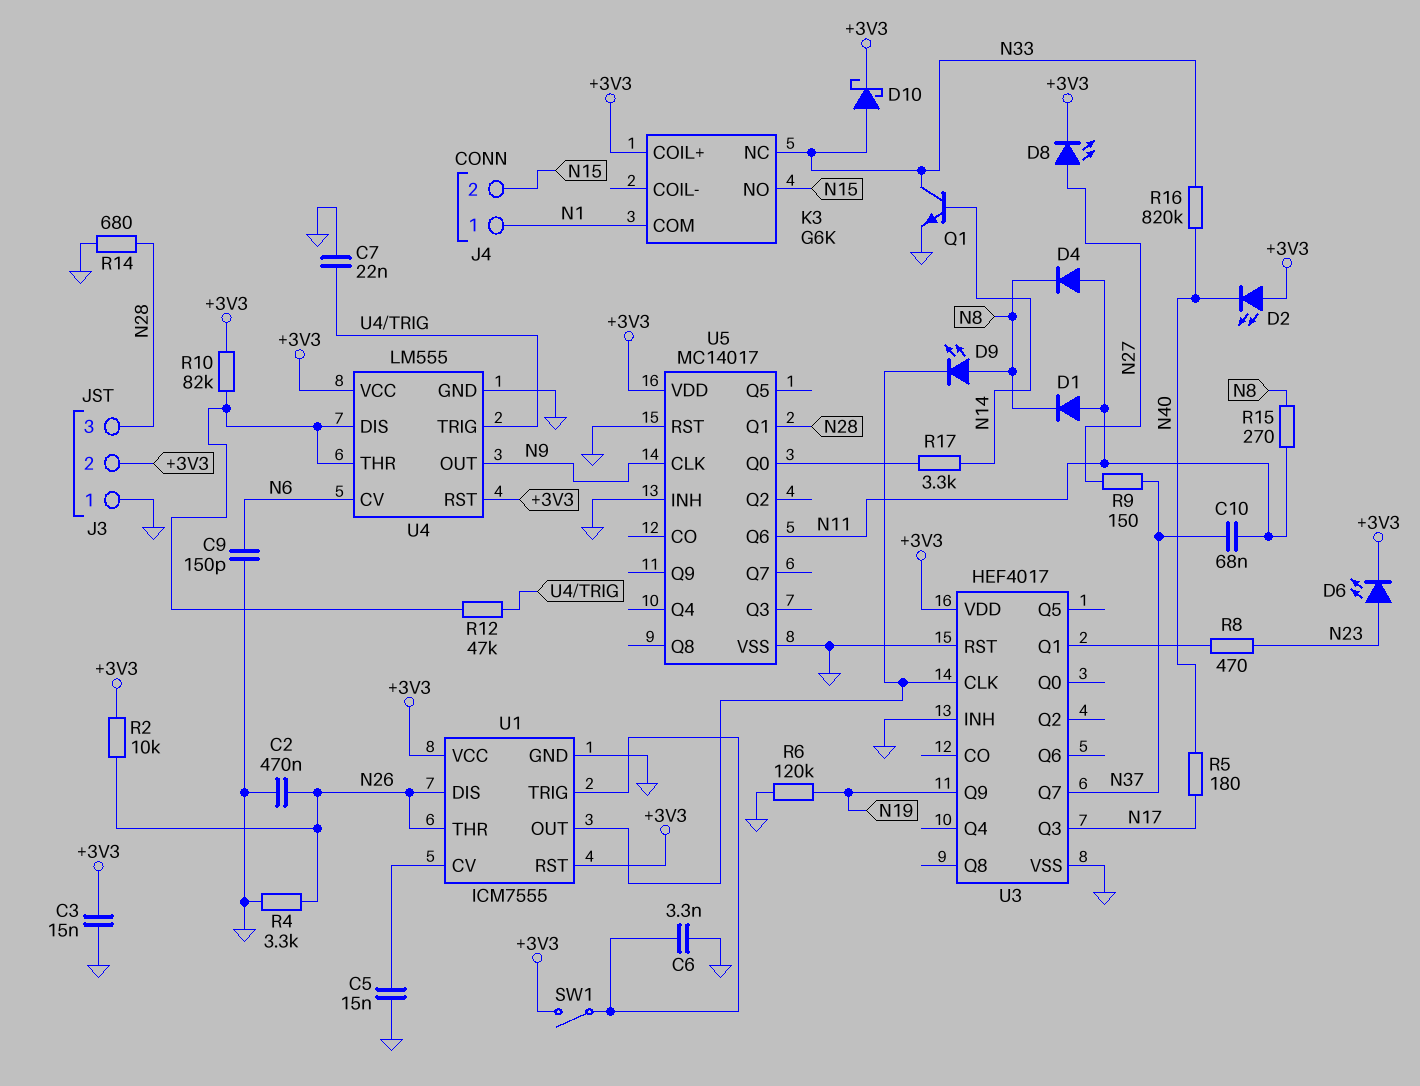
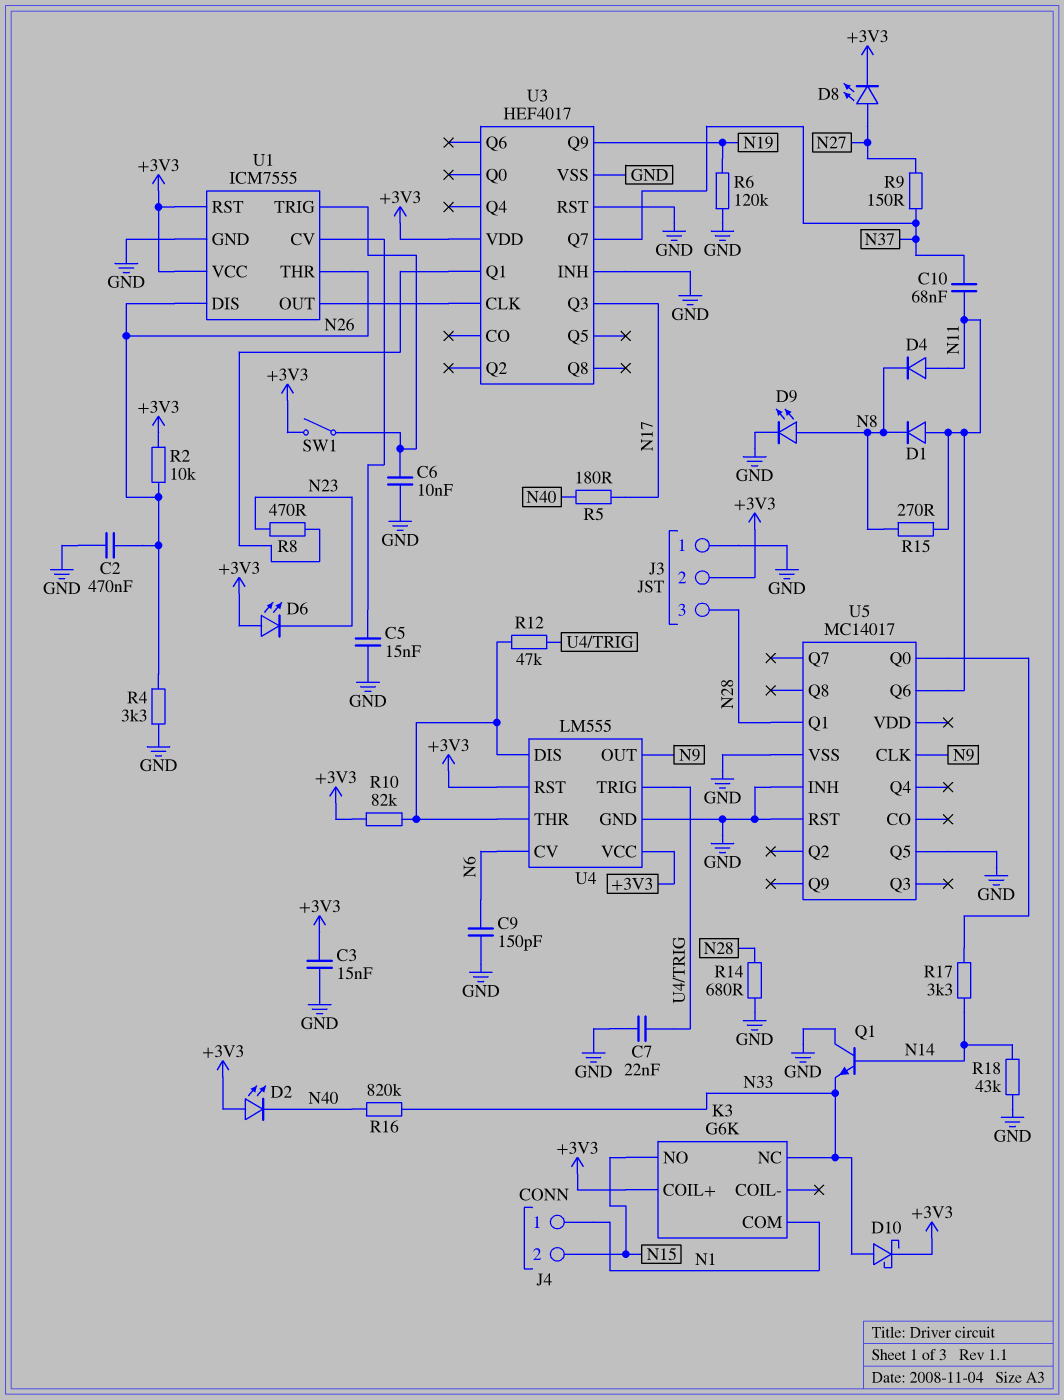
C6: 3.3nF (GND, U1/TRIG) -> 10nF (GND, U1/TRIG)
D6: LED (A N23, K +3V3) -> LED (A +3V3, K N23)
D9: LED (A N8, K U1/OUT) -> LED (A N8, K GND)
Q1: NPN (B N14, C N33, E GND) -> NPN (B N14, C GND, E N33)
R18: none -> 43k (GND, N14)
U5 pin Q5: none -> GND
U5 pin VDD: +3V3 -> none

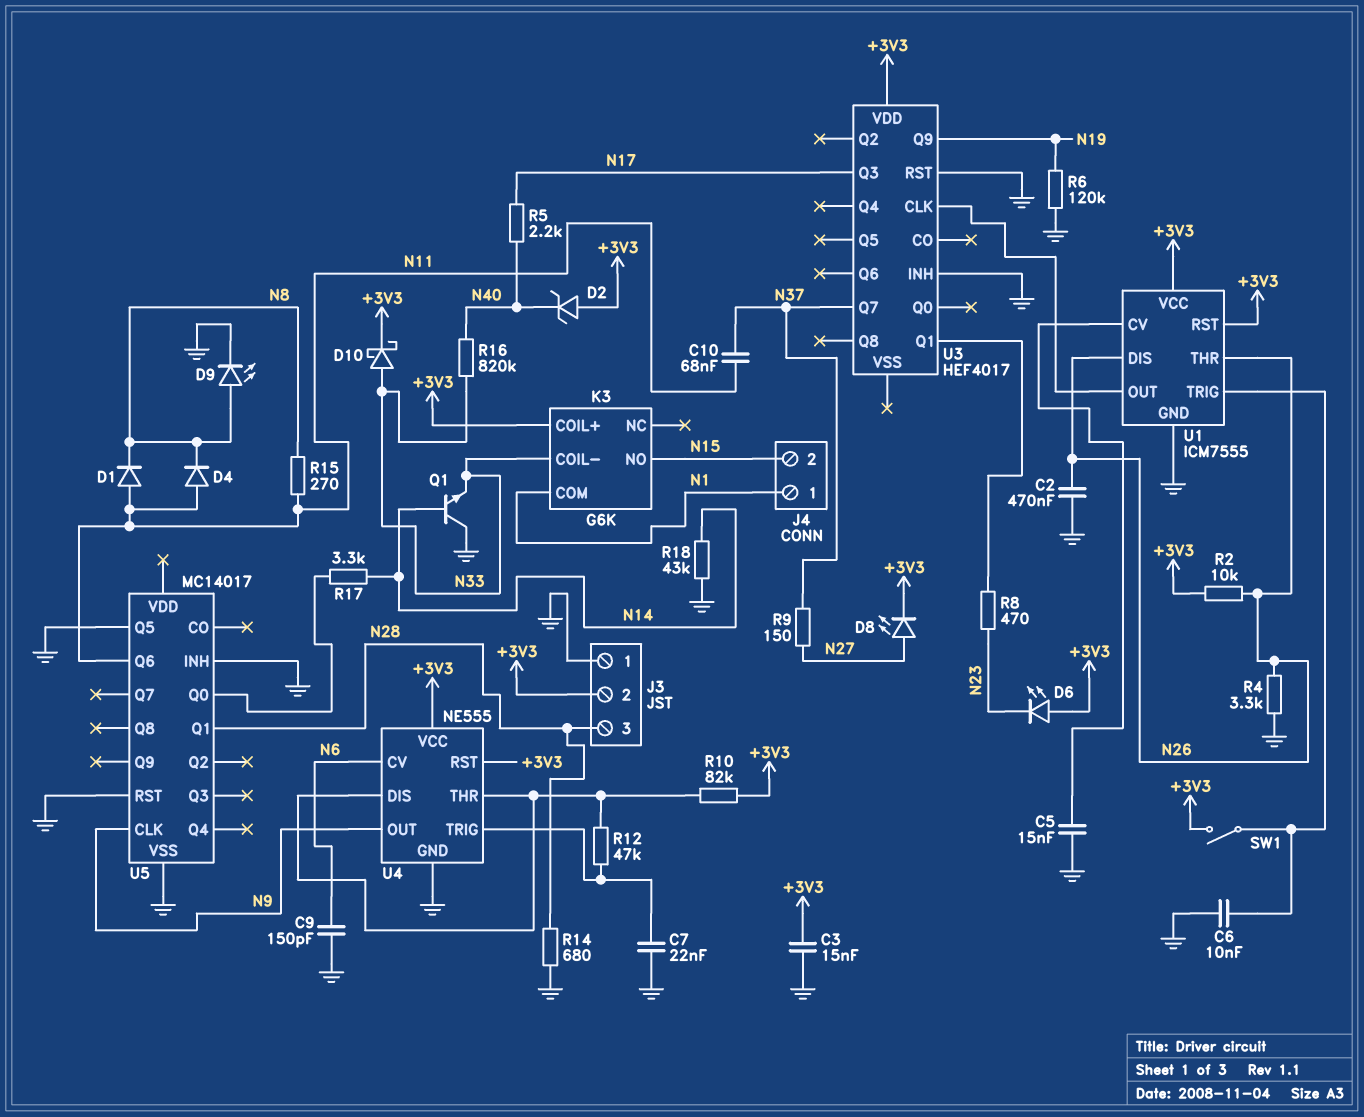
D2: LED (A +3V3, K N40) -> zener (A +3V3, K N40)
K3 pin COIL-: none -> N33
K3 pin NC: N33 -> none
R5: 180 (N17, N40) -> 2.2k (N17, N40)
U3 pin VSS: GND -> none
U4: LM555 -> NE555

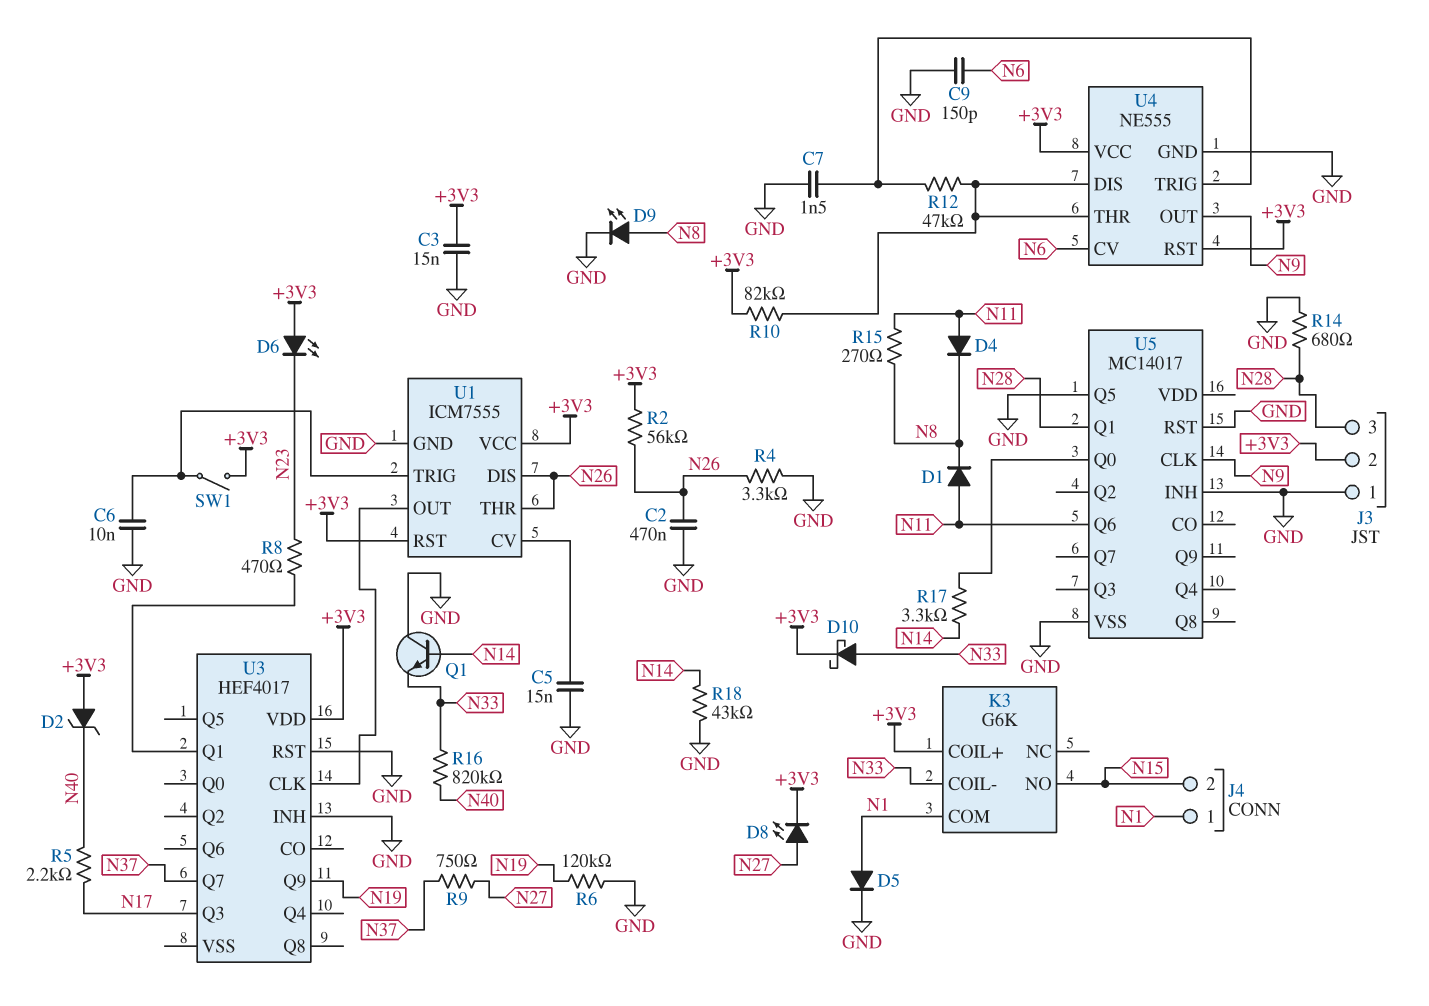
C7: 22nF (GND, U4/TRIG) -> 1.5nF (GND, U4/TRIG)
C10: 68nF (N11, N37) -> none
D5: none -> diode (A N1, K GND)
R2: 10k (+3V3, N26) -> 56k (+3V3, N26)
R9: 150 (N27, N37) -> 750 (N27, N37)

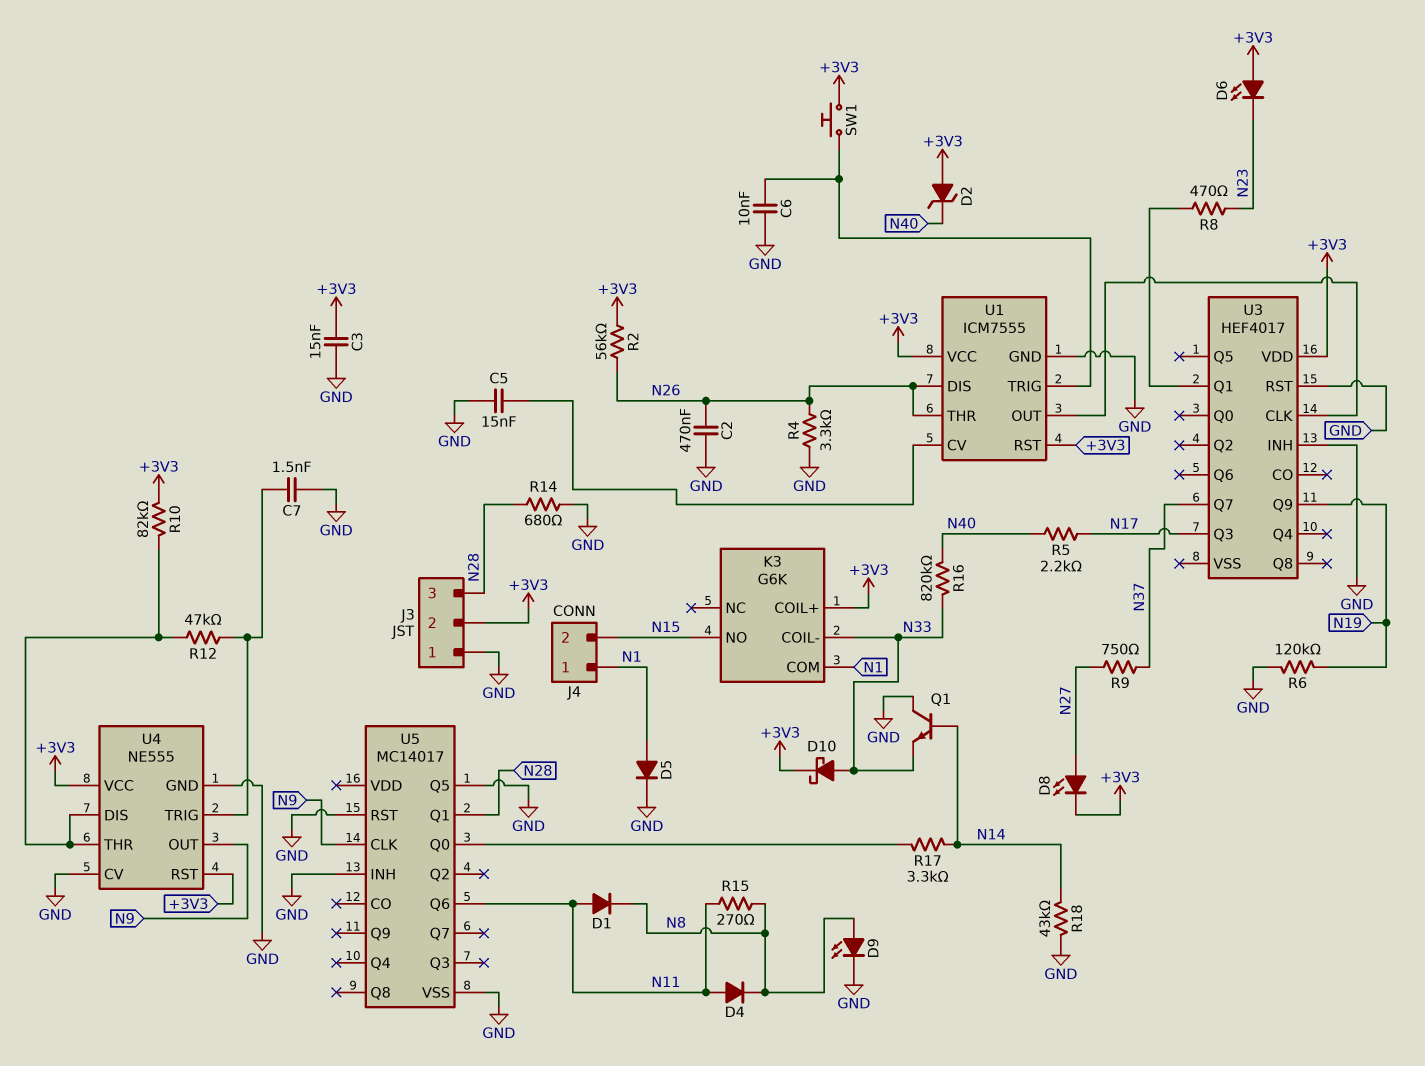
C9: 150pF (GND, N6) -> none
SW1: switch (+3V3, U1/TRIG) -> button (+3V3, U1/TRIG)
U4 pin CV: N6 -> GND

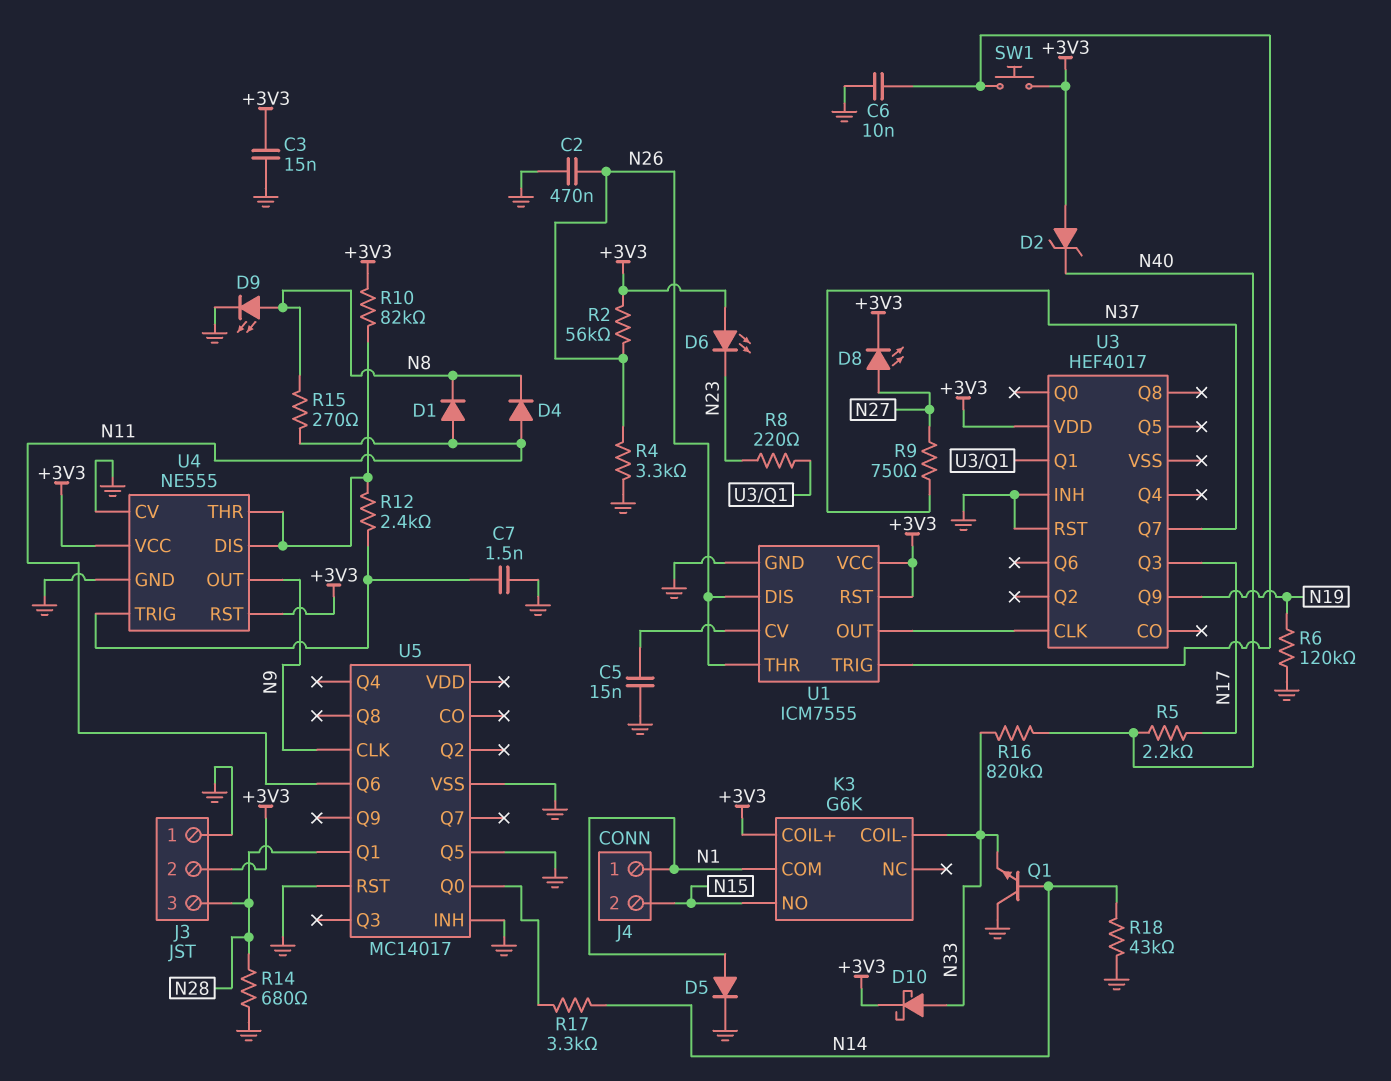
R8: 470 (N23, U3/Q1) -> 220 (N23, U3/Q1)
R12: 47k (U4/DIS, U4/TRIG) -> 2.4k (U4/DIS, U4/TRIG)

